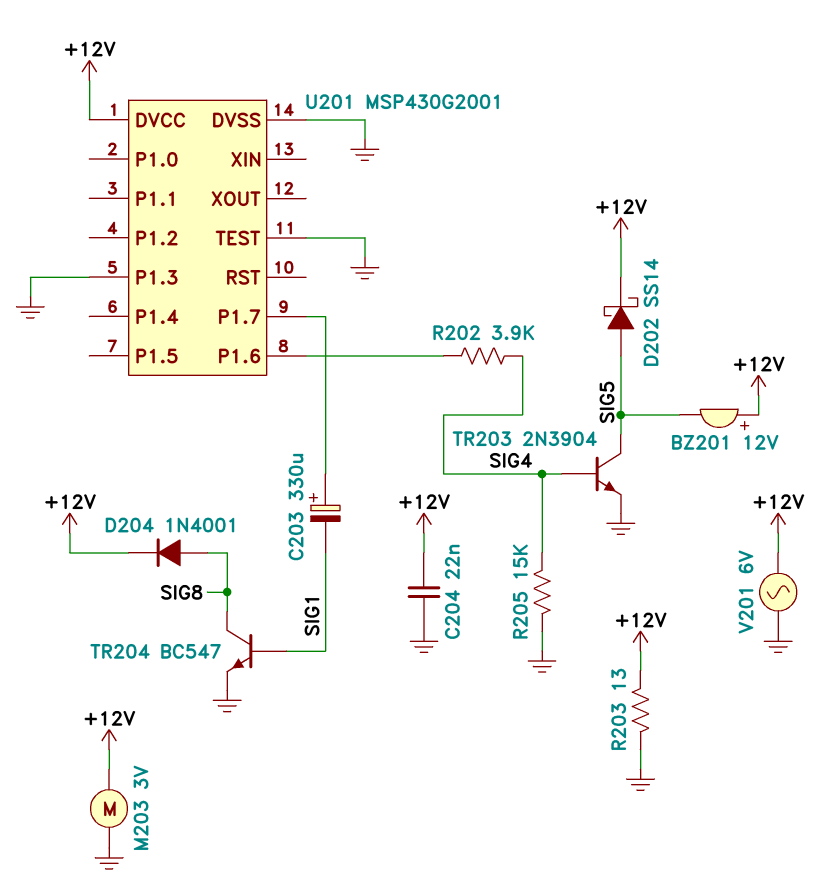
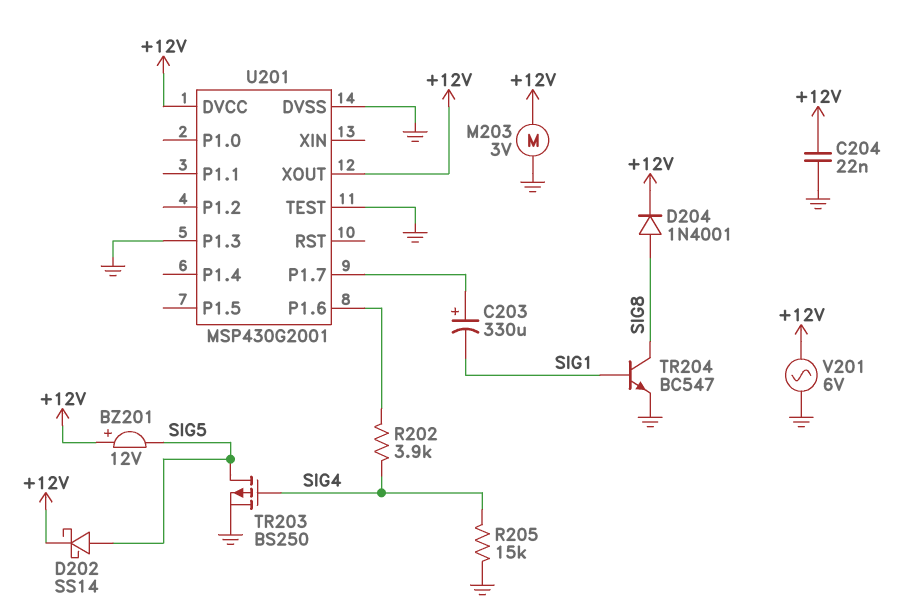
R203: 13 (+12V, GND) -> none
TR203: NPN 2N3904 (B SIG4, C SIG5, E GND) -> PMOS BS250 (G SIG4, D SIG5, S GND)
U201 pin XOUT: none -> +12V

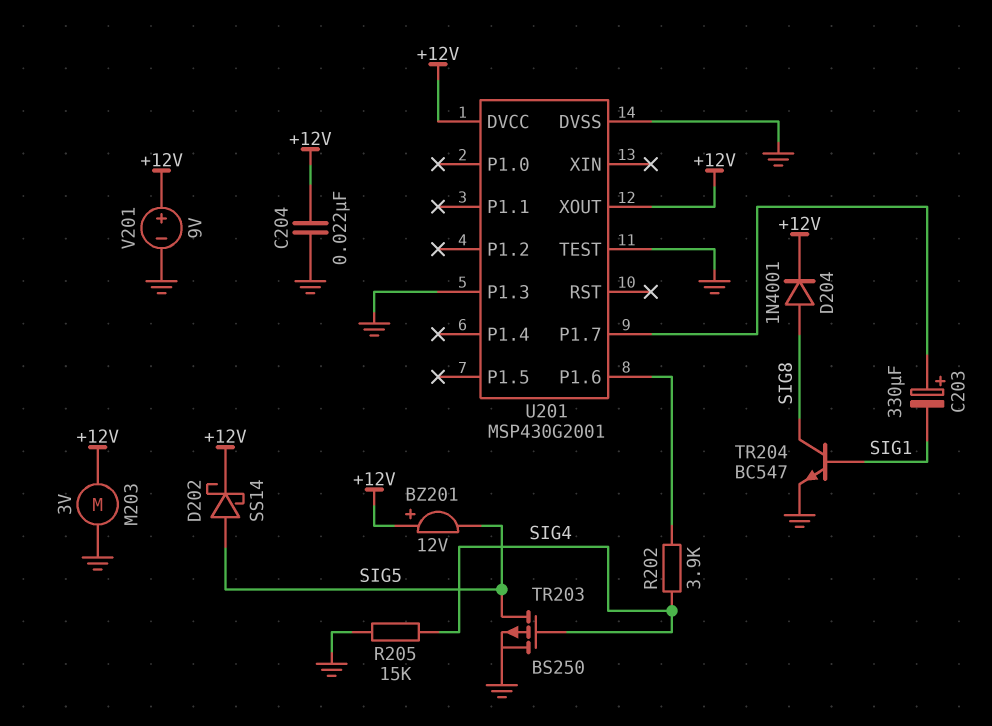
V201: AC 6V (+12V, GND) -> 9V (plus +12V, minus GND)

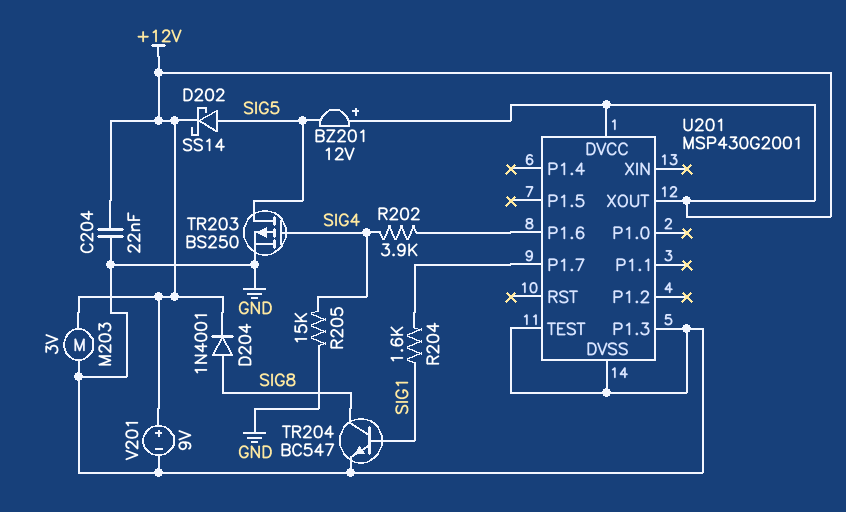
C203: 330uF (plus U201/P1.7, minus SIG1) -> none
R204: none -> 1.6k (SIG1, U201/P1.7)

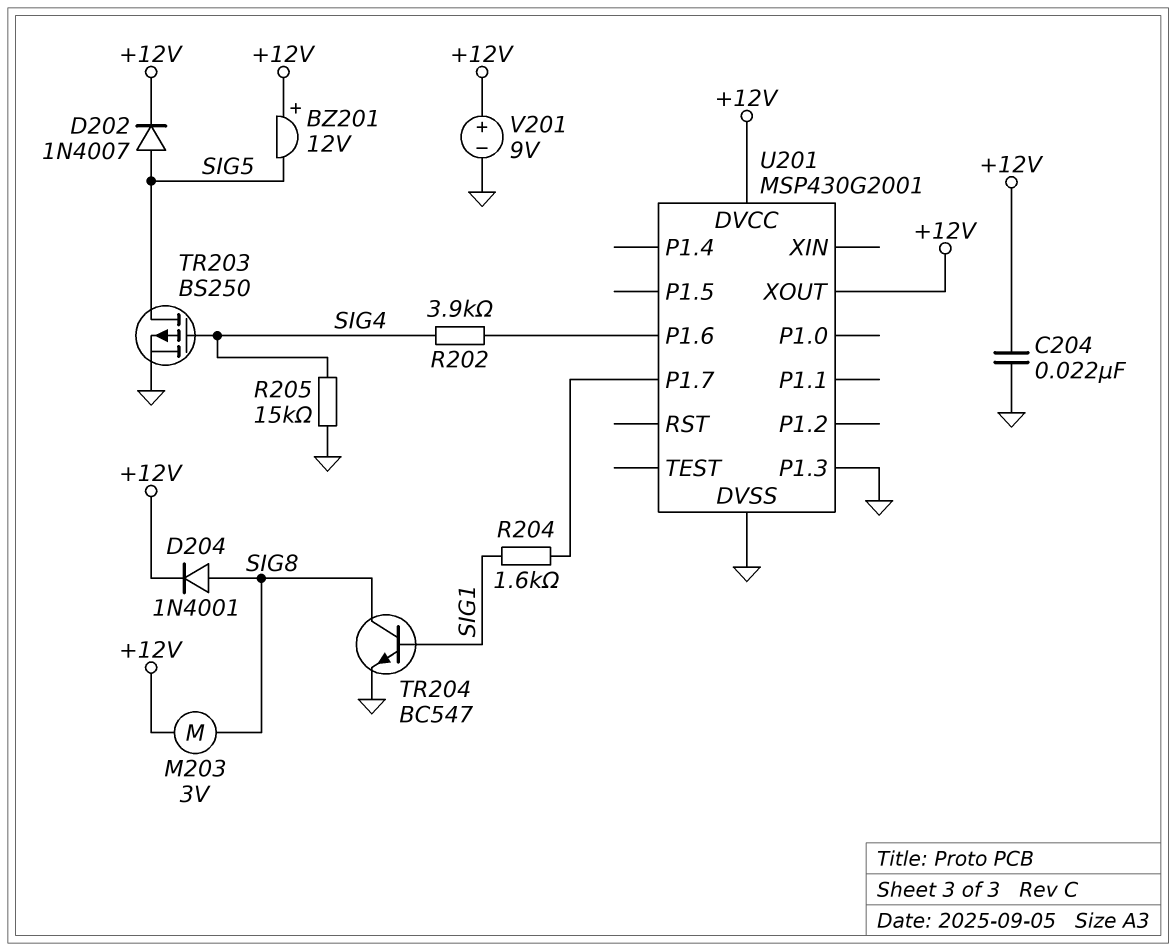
D202: schottky SS14 (A SIG5, K +12V) -> diode 1N4007 (A SIG5, K +12V)
M203: motor 3V (+12V, GND) -> motor 3V (+12V, SIG8)
U201 pin TEST: GND -> none

